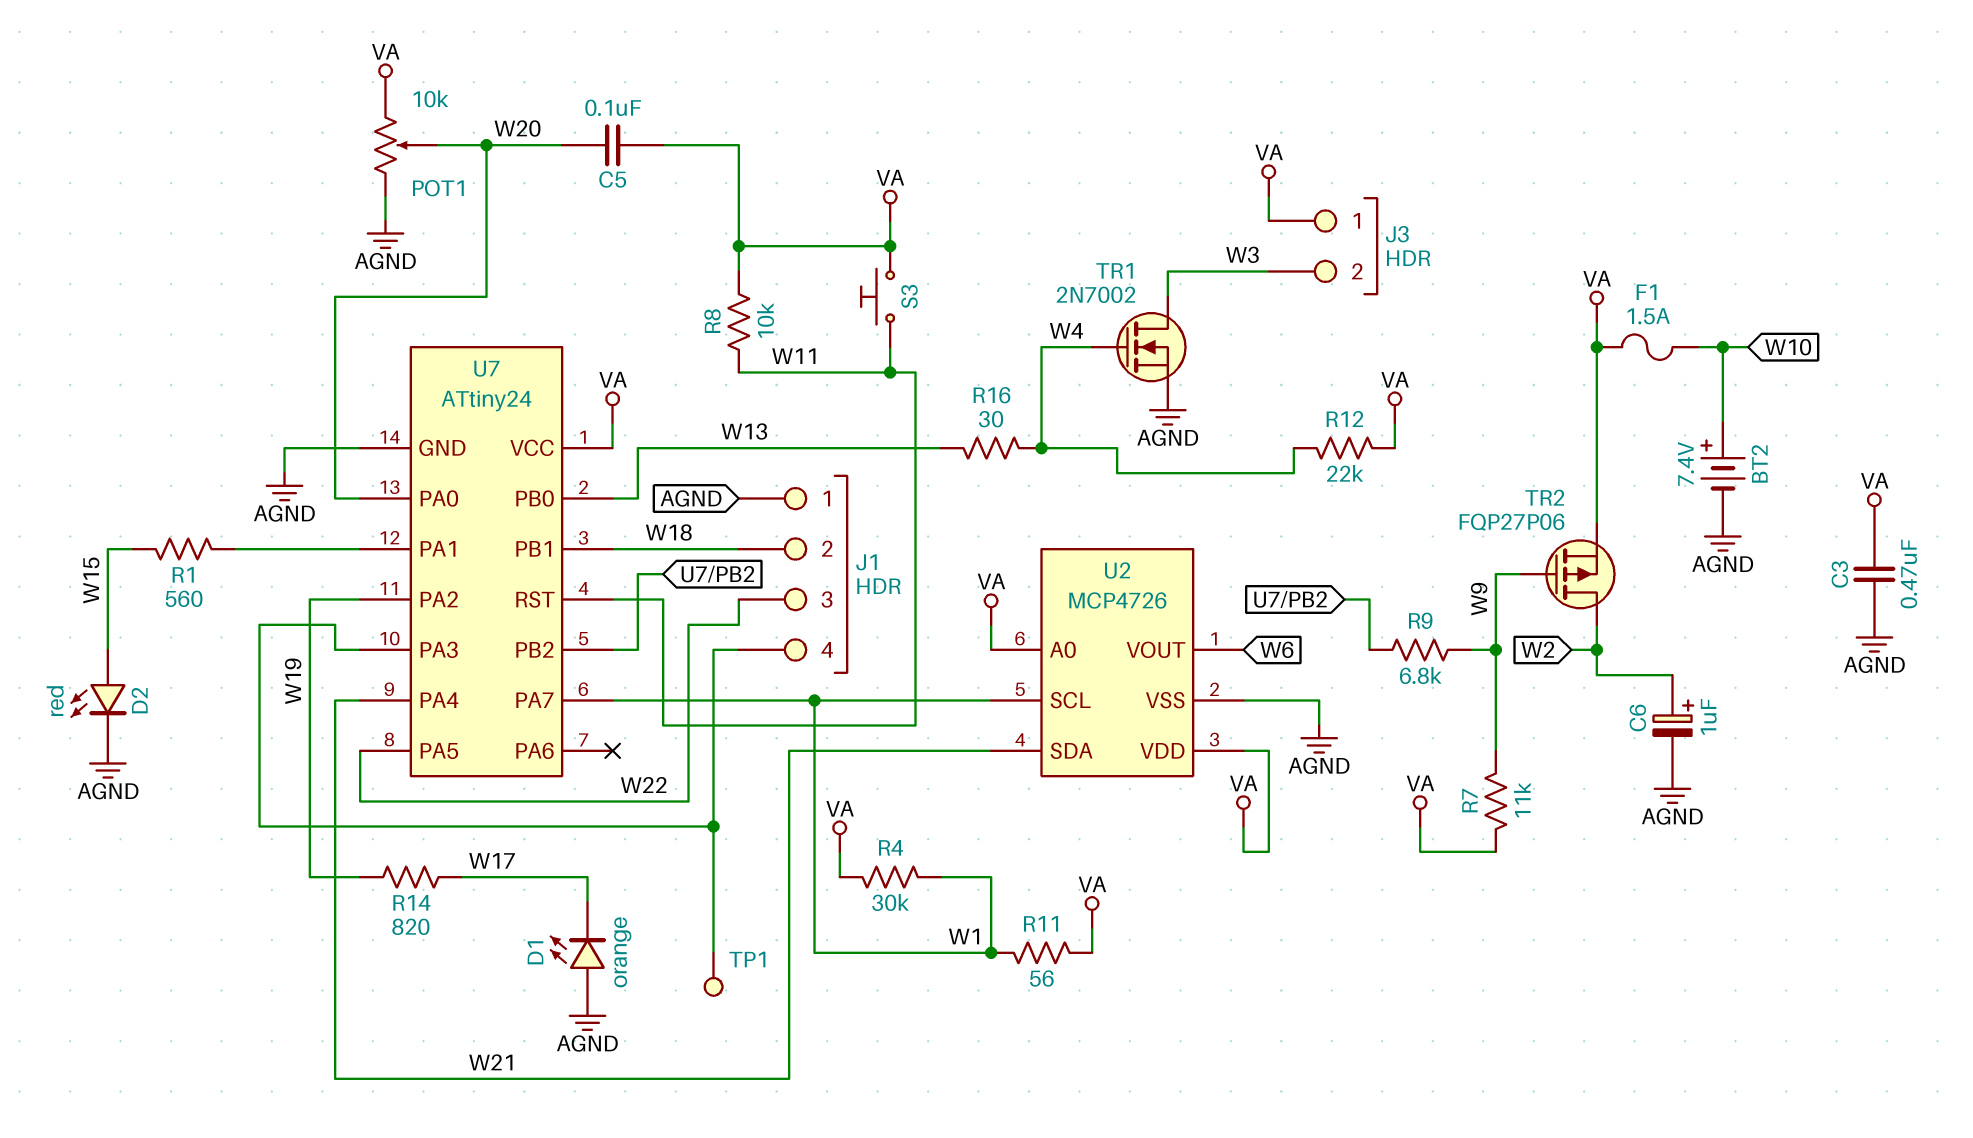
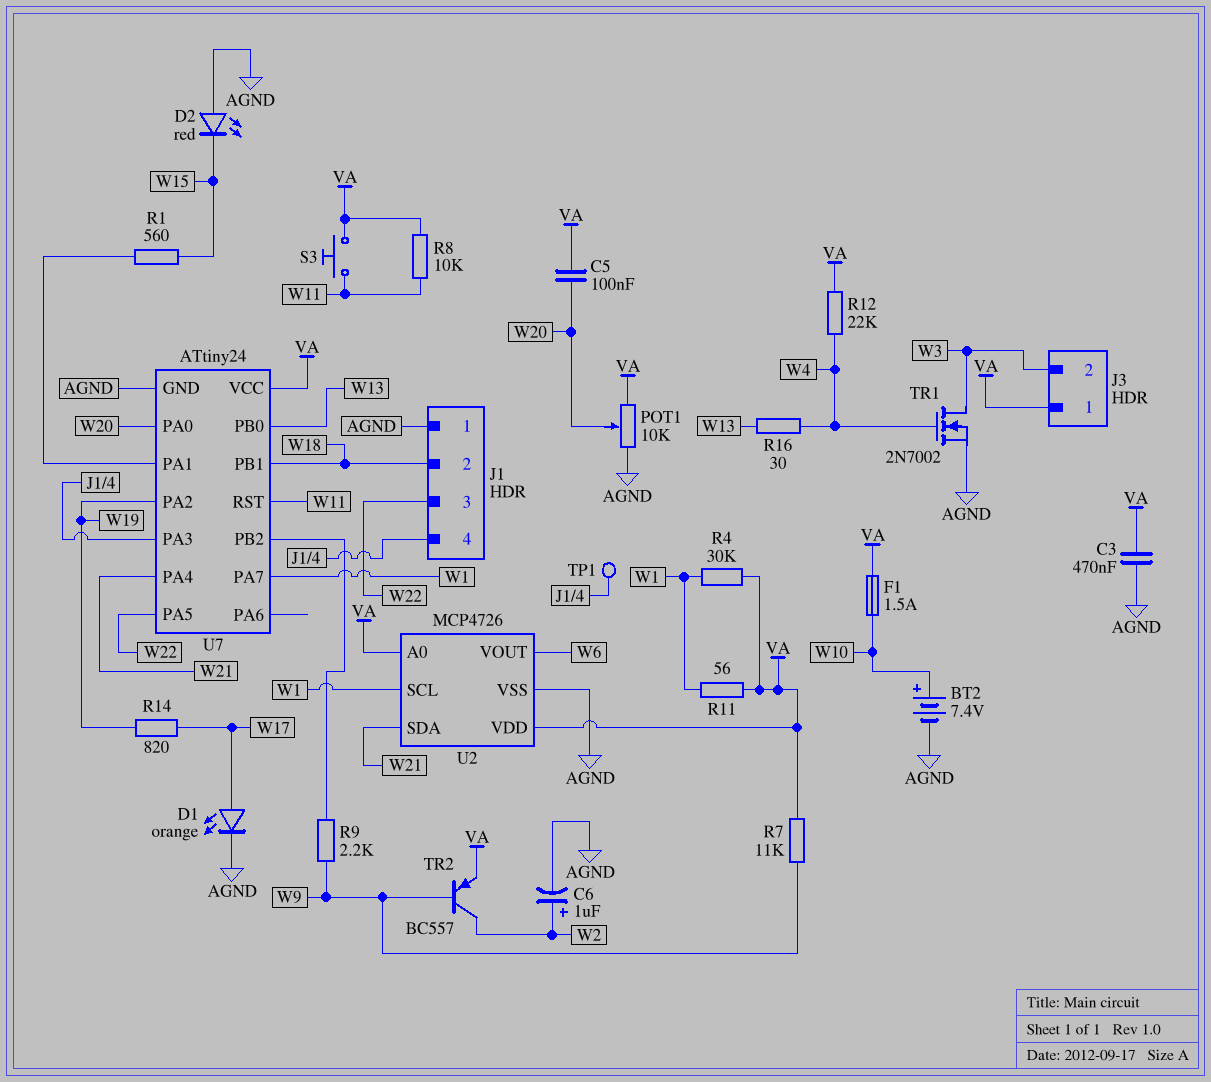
D1: LED orange (A AGND, K W17) -> LED orange (A W17, K AGND)
D2: LED red (A W15, K AGND) -> LED red (A AGND, K W15)
R9: 6.8k (U7/PB2, W9) -> 2.2k (U7/PB2, W9)
TR2: PMOS FQP27P06 (G W9, D W2, S VA) -> PNP BC557 (B W9, C W2, E VA)

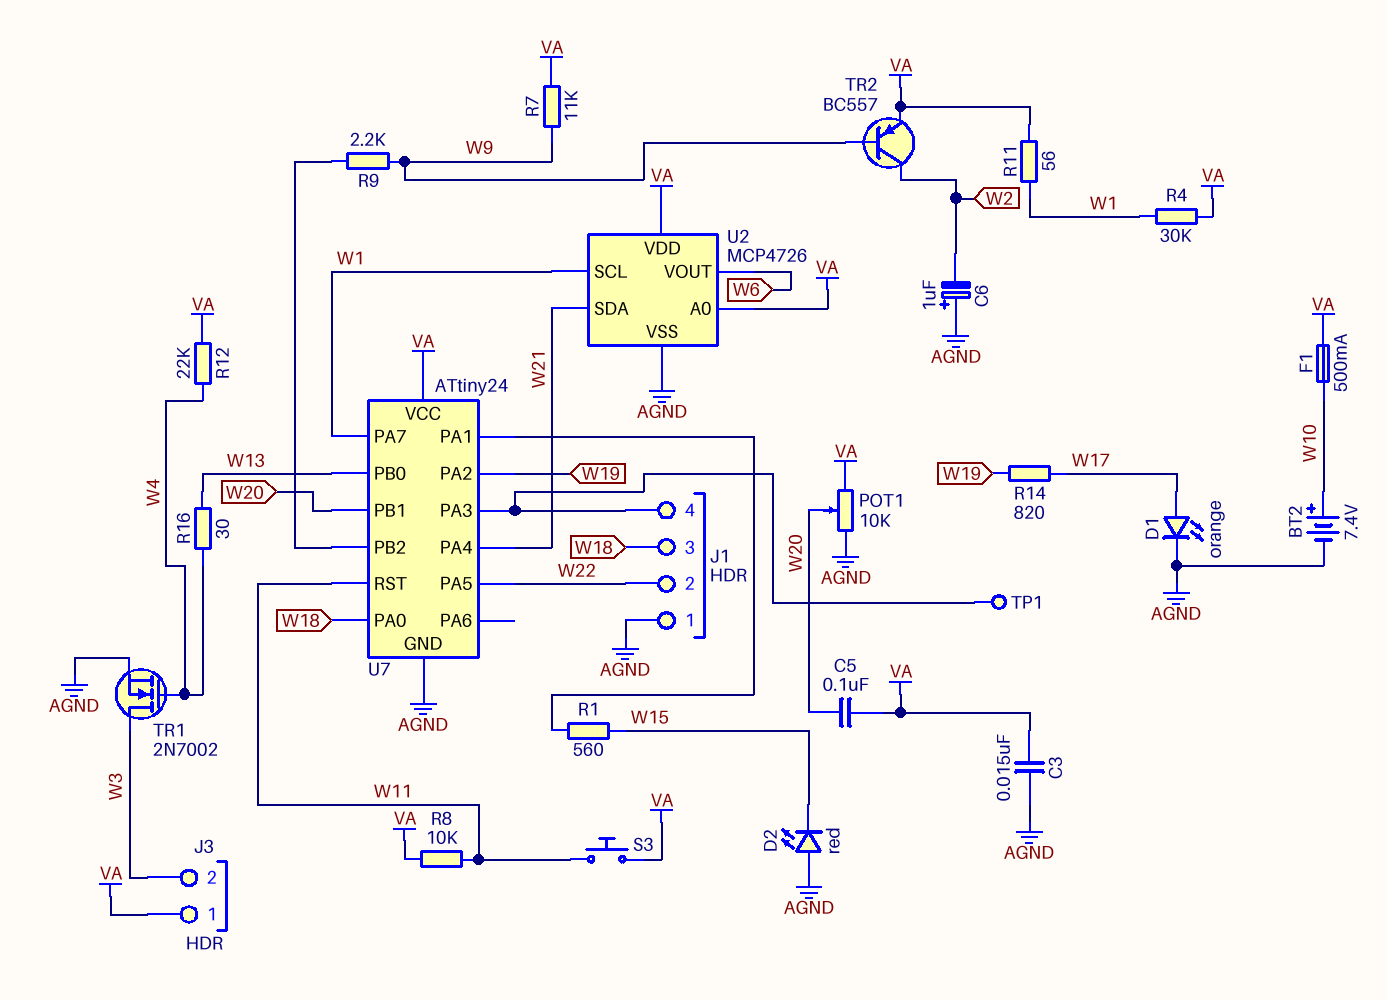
C3: 470nF (AGND, VA) -> 15nF (AGND, VA)
C6: 1uF (plus W2, minus AGND) -> 1uF (plus AGND, minus W2)
F1: 1.5A (VA, W10) -> 500mA (VA, W10)
J1 pin 2: W18 -> W22
J1 pin 3: W22 -> W18
U7 pin PA0: W20 -> W18
U7 pin PB1: W18 -> W20

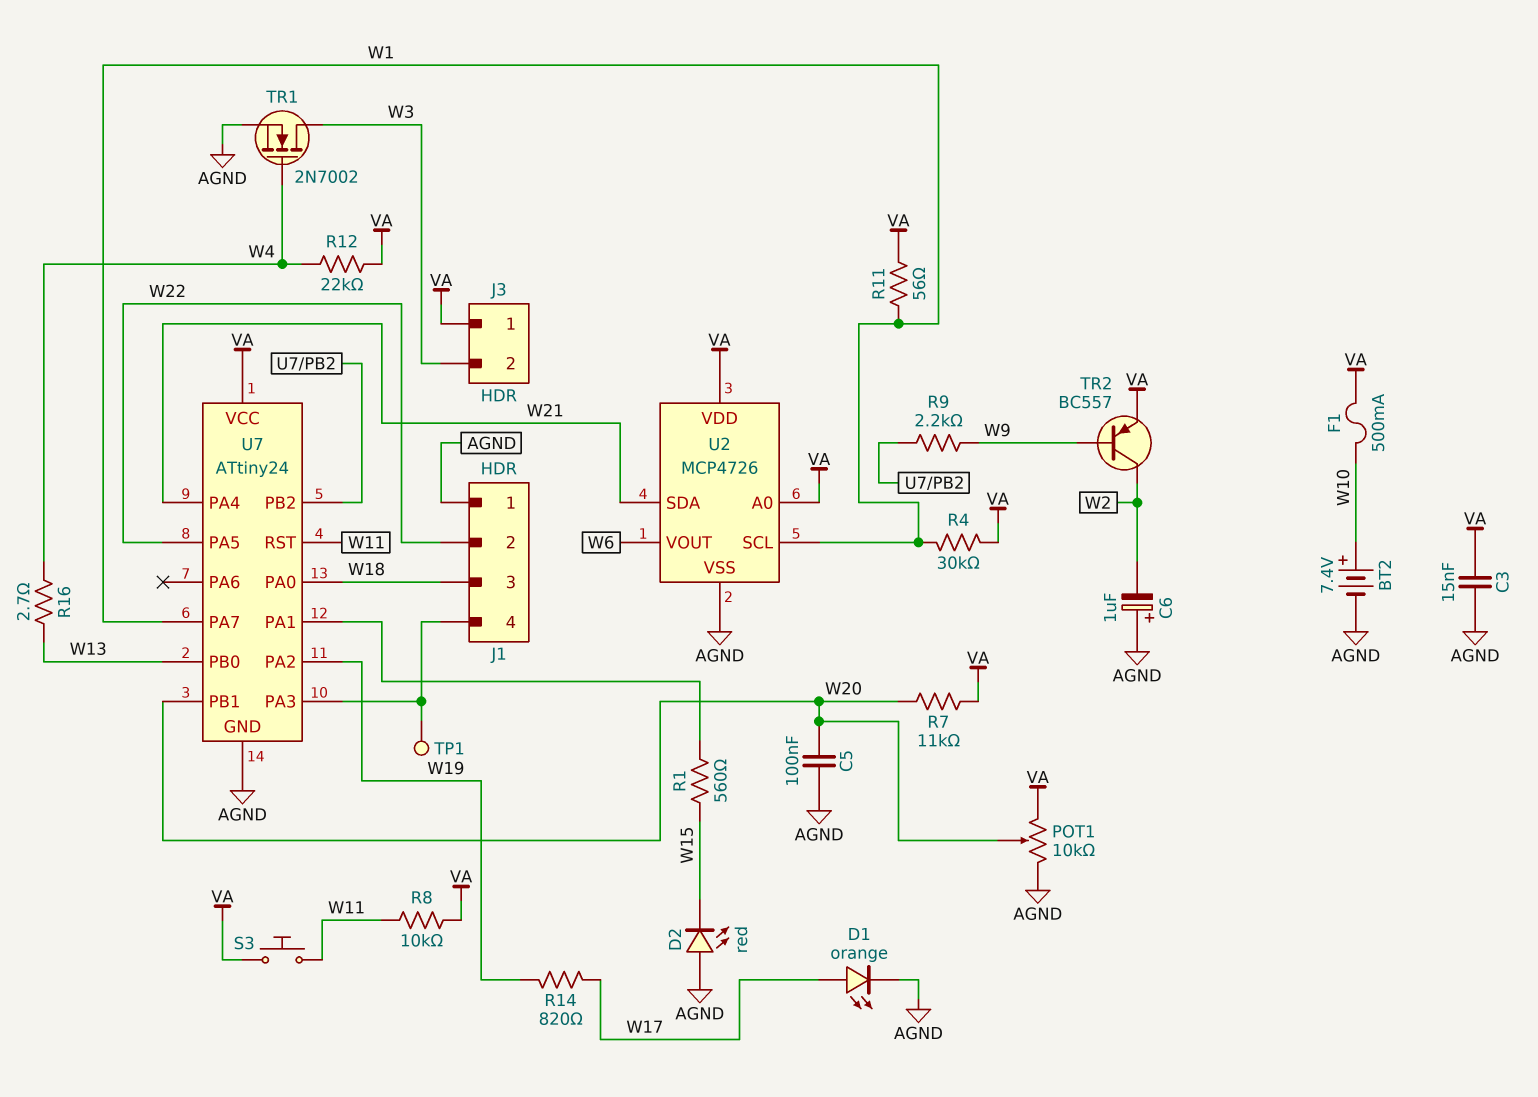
C5: 100nF (VA, W20) -> 100nF (AGND, W20)
R7: 11k (VA, W9) -> 11k (VA, W20)
R16: 30 (W4, W13) -> 2.7 (W4, W13)

